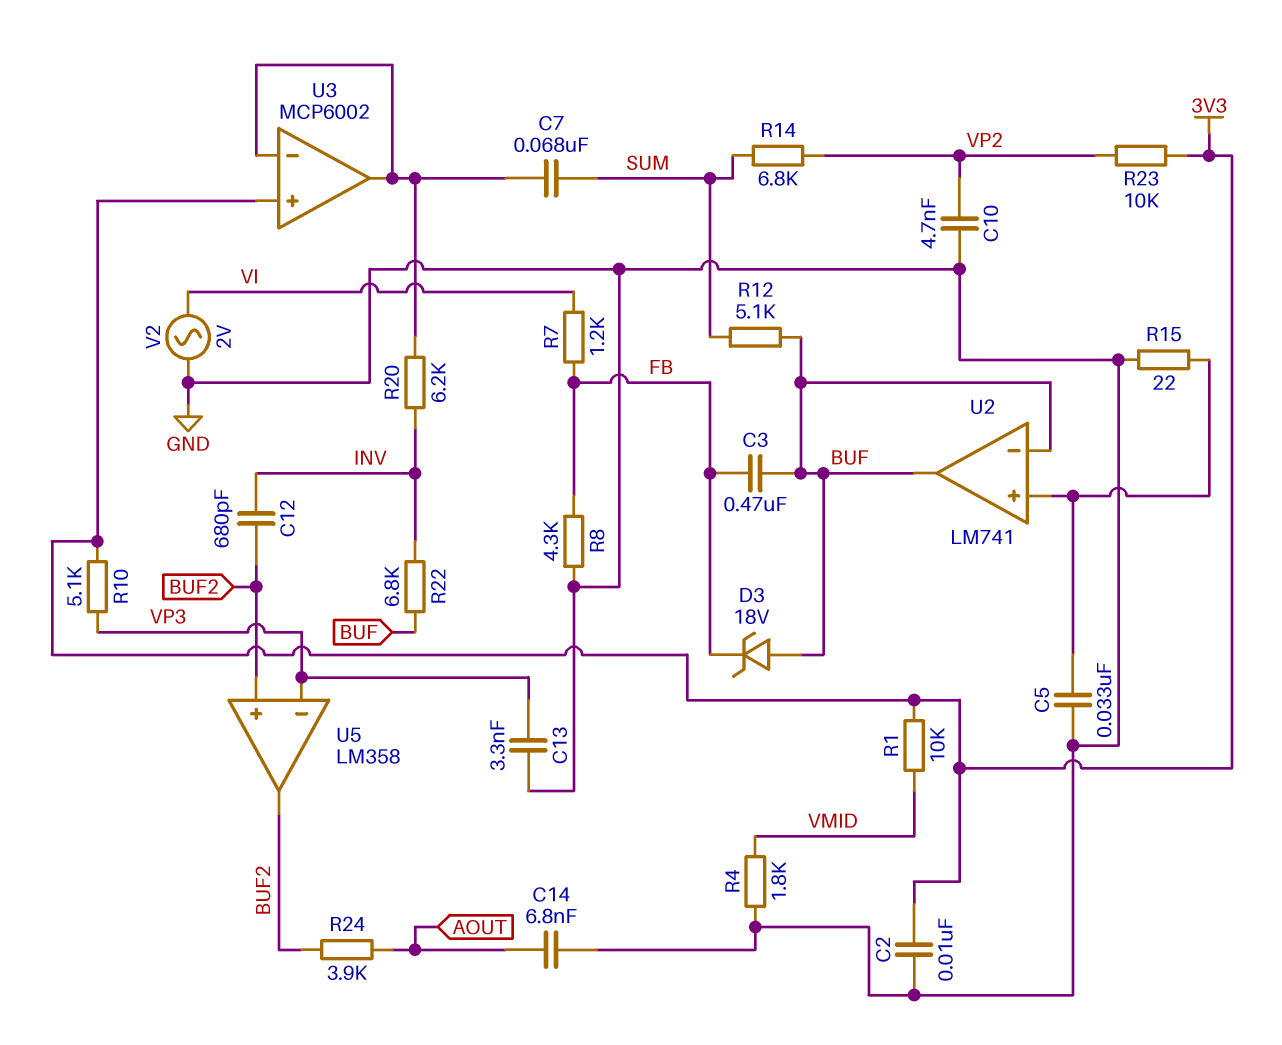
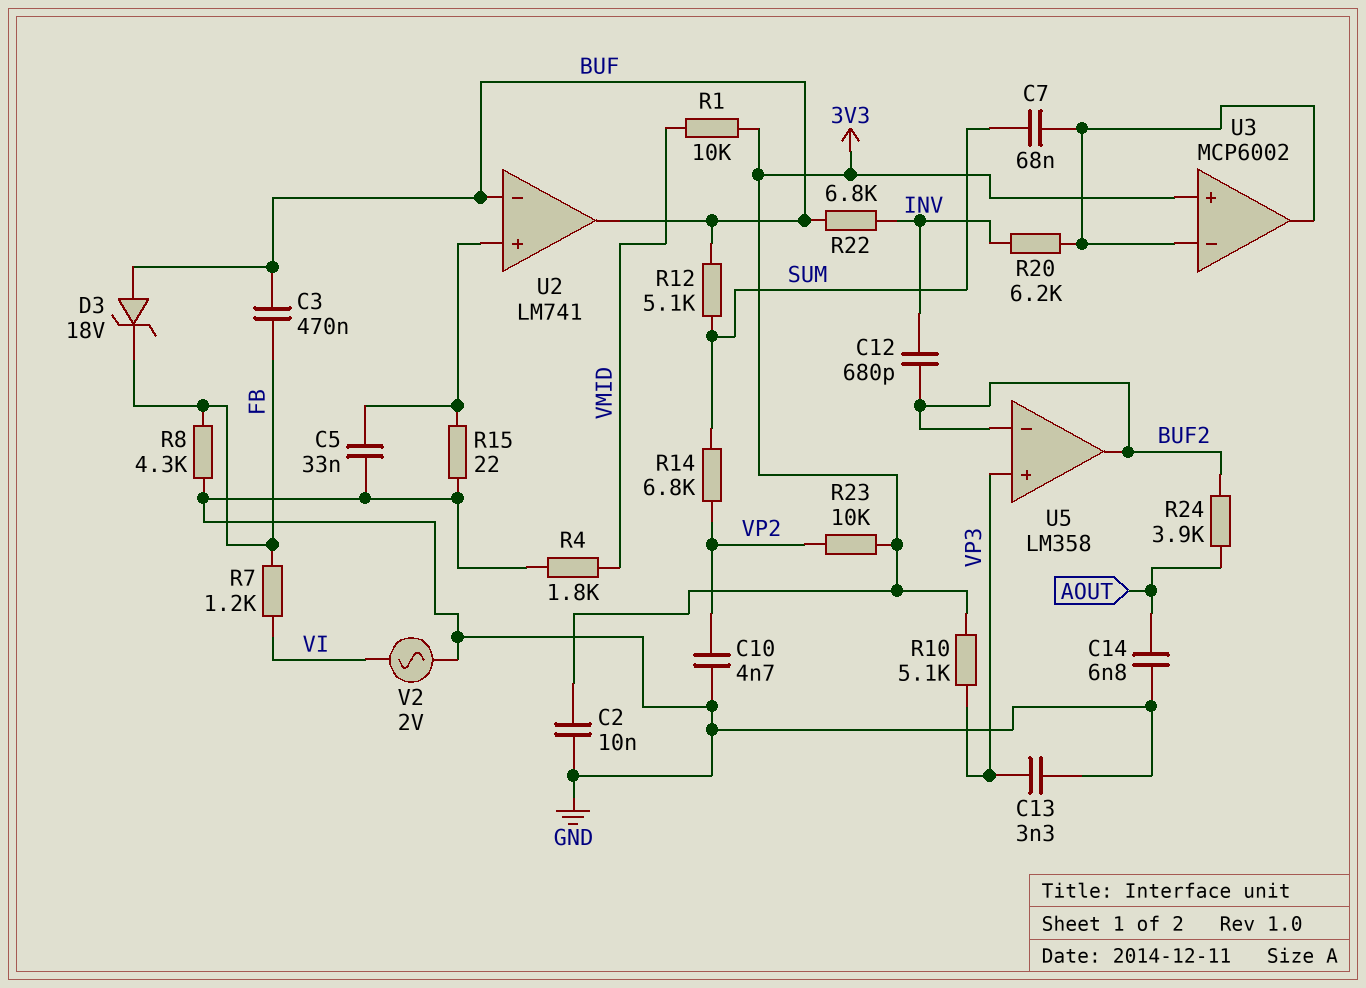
U5 pin in+: BUF2 -> VP3
U5 pin in-: VP3 -> BUF2

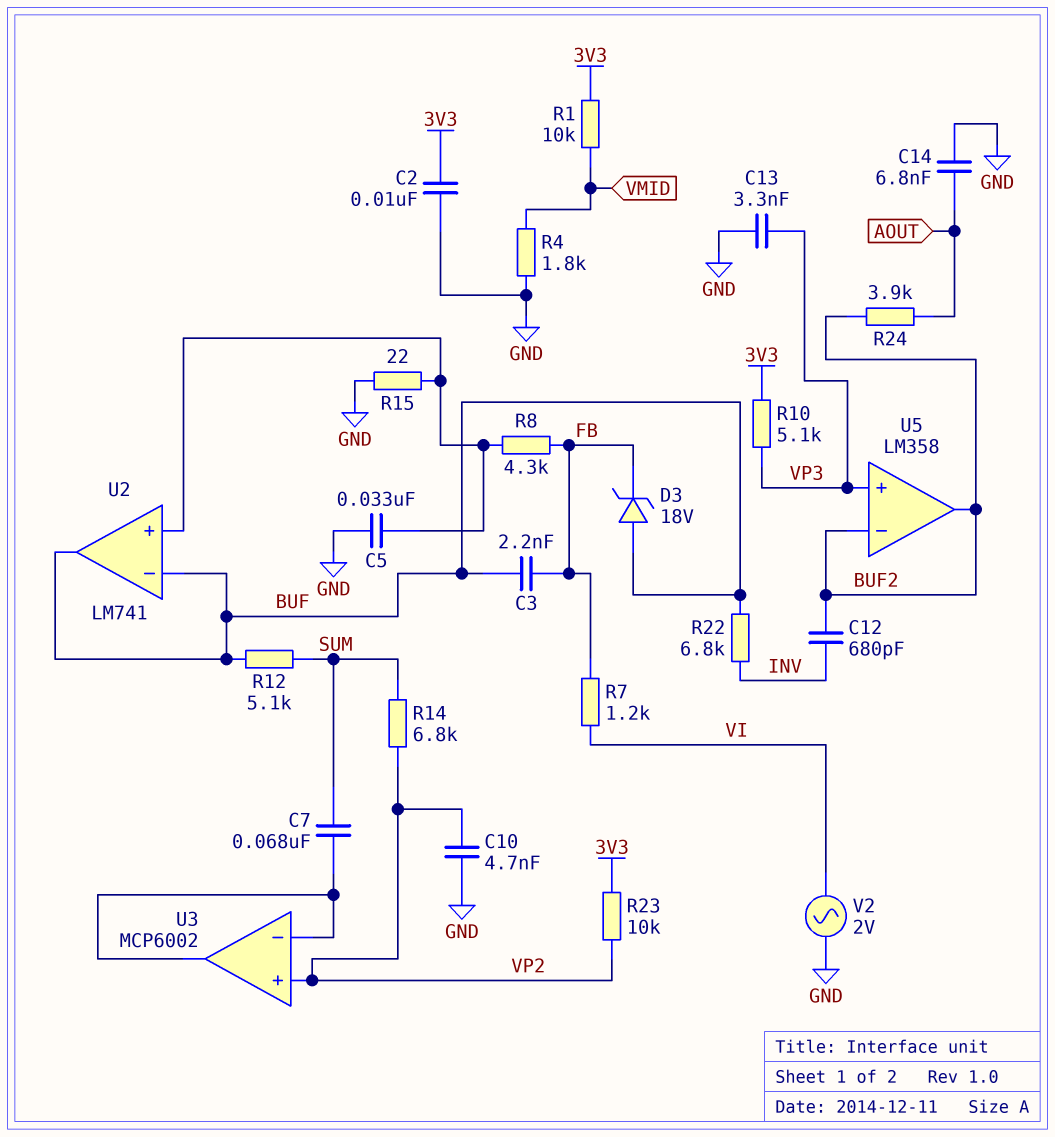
C3: 470nF (BUF, FB) -> 2.2nF (BUF, FB)
R8: 4.3k (FB, GND) -> 4.3k (FB, U2/in+)
R20: 6.2k (INV, U3/in-) -> none
U3 pin in+: 3V3 -> VP2

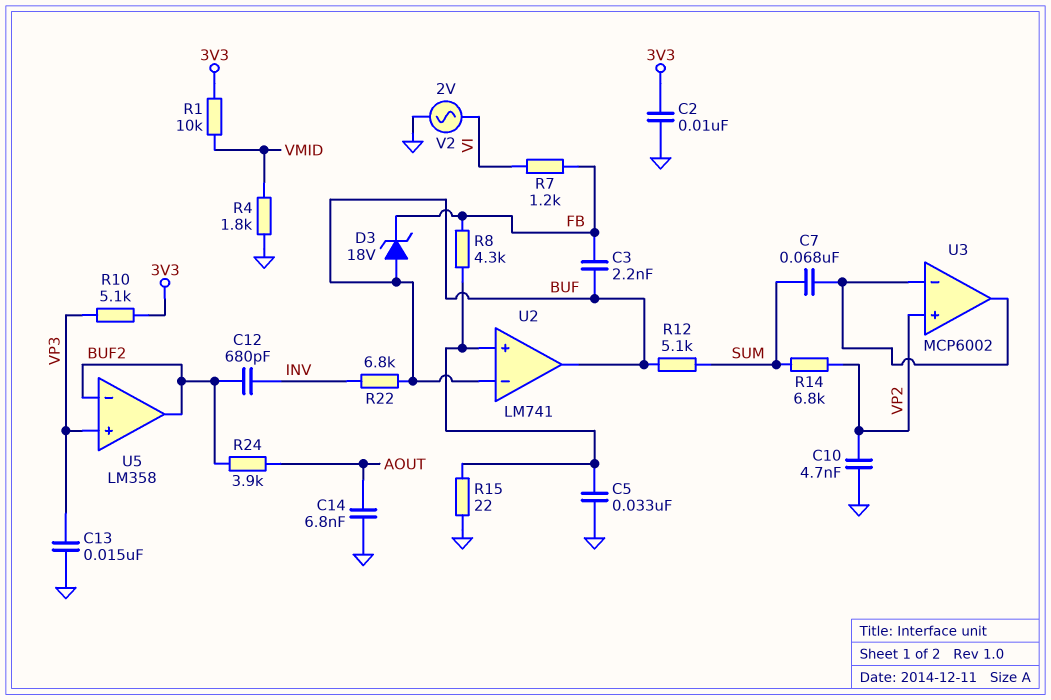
C13: 3.3nF (GND, VP3) -> 15nF (GND, VP3)
R23: 10k (3V3, VP2) -> none

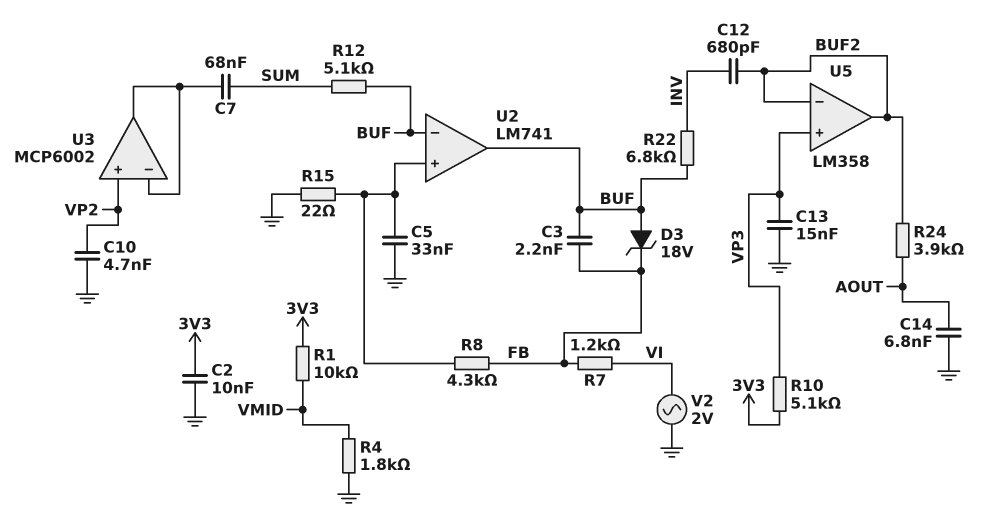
R14: 6.8k (SUM, VP2) -> none

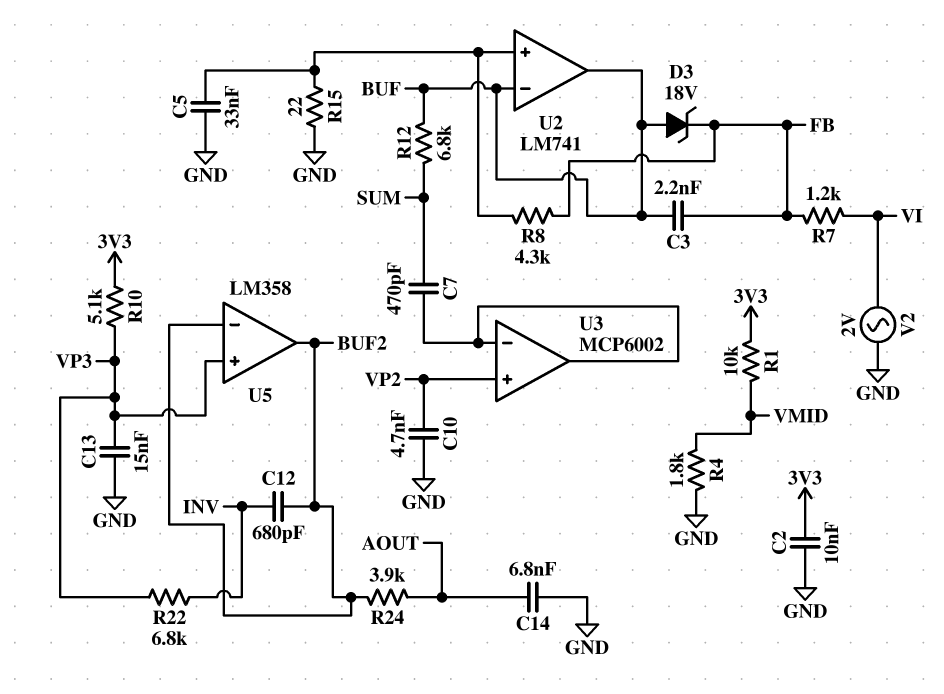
C7: 68nF (SUM, U3/in-) -> 470pF (SUM, U3/in-)
R12: 5.1k (BUF, SUM) -> 6.8k (BUF, SUM)
R22: 6.8k (BUF, INV) -> 6.8k (INV, VP3)

